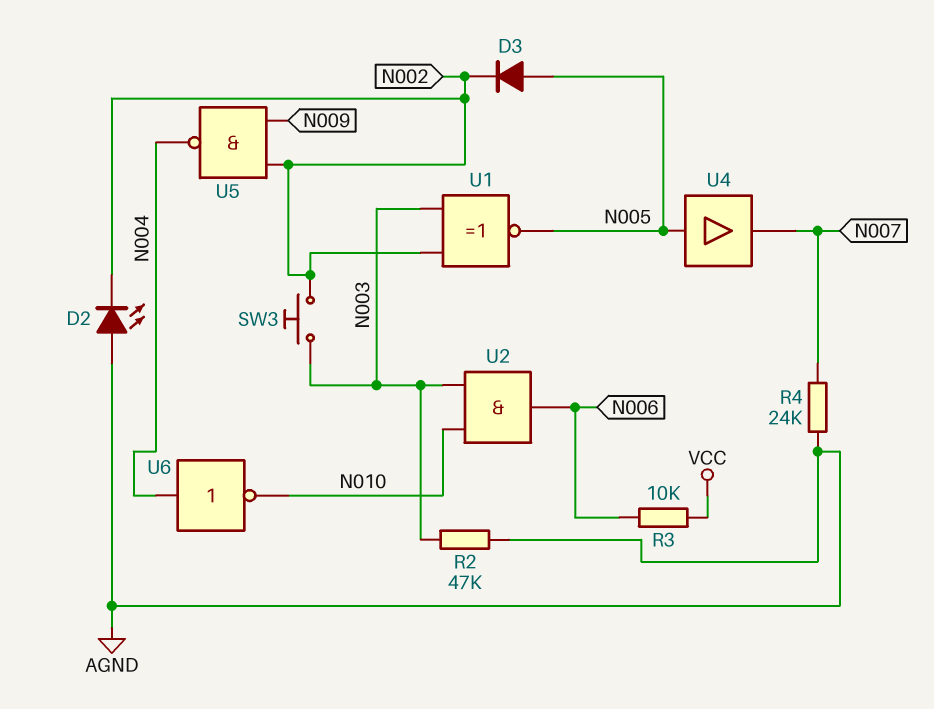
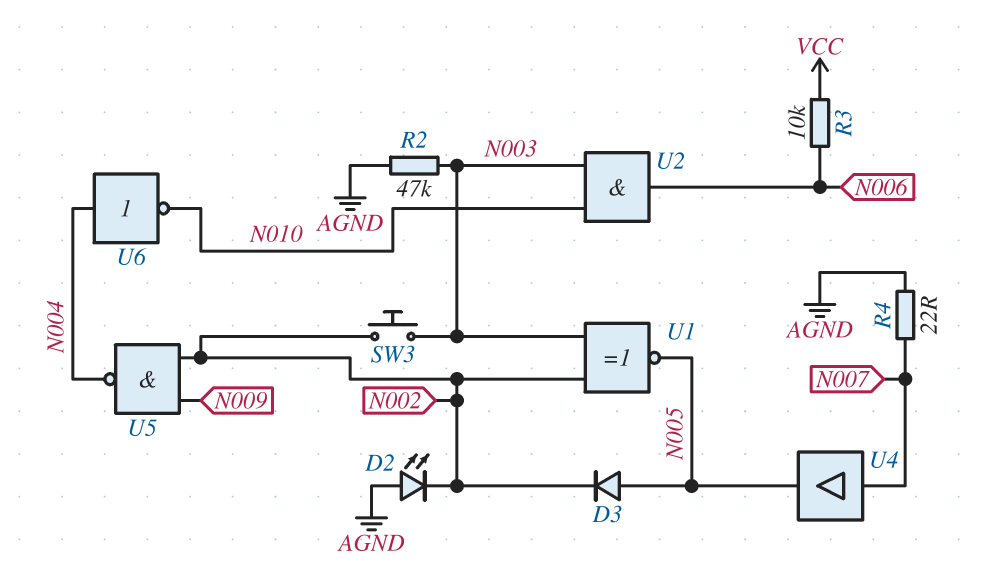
R4: 24k (AGND, N007) -> 22 (AGND, N007)
U4: buffer (in N005, out N007) -> buffer (in N007, out N005)

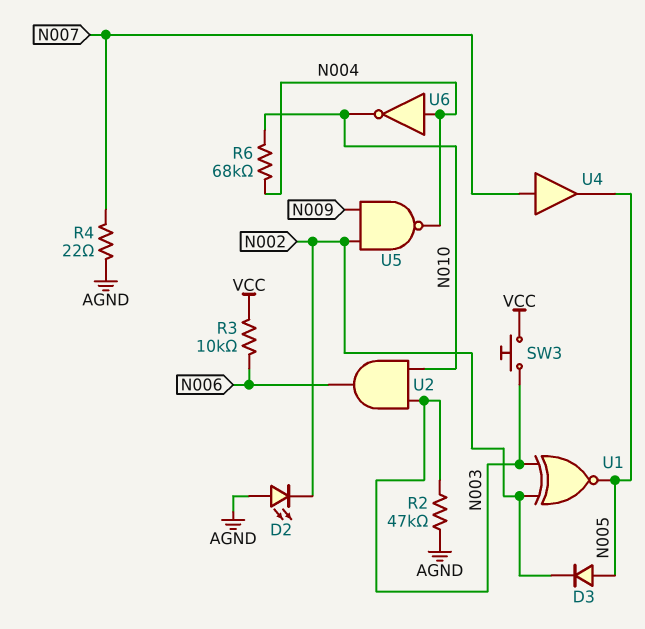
R6: none -> 68k (N004, N010)
SW3: button (N002, N003) -> button (N003, VCC)

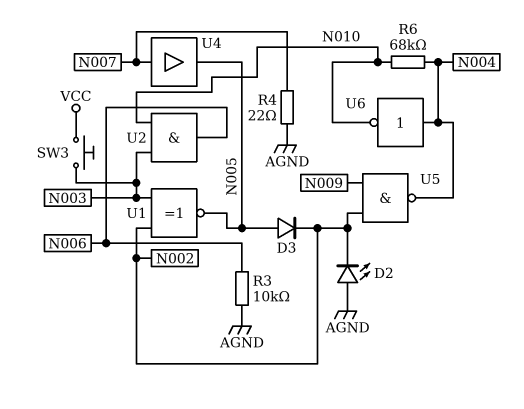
R2: 47k (AGND, N003) -> none
R3: 10k (N006, VCC) -> 10k (AGND, N006)

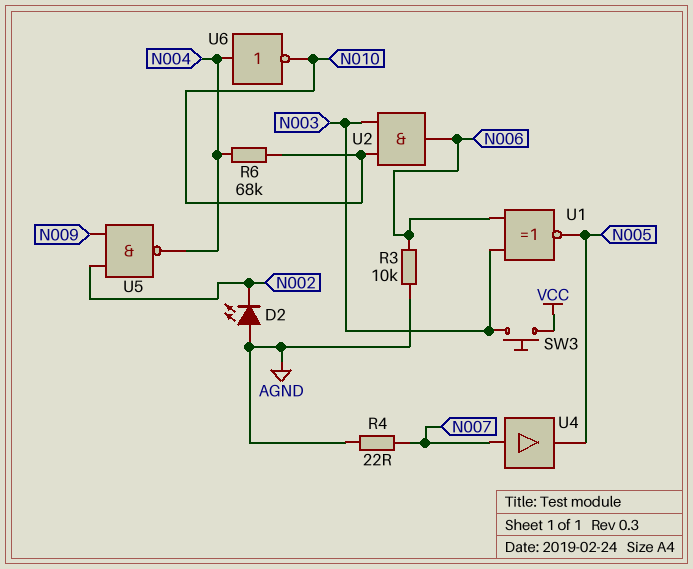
D3: diode (A N005, K N002) -> none
U1: XNOR (in N002, in N003, out N005) -> XNOR (in N003, in N006, out N005)

